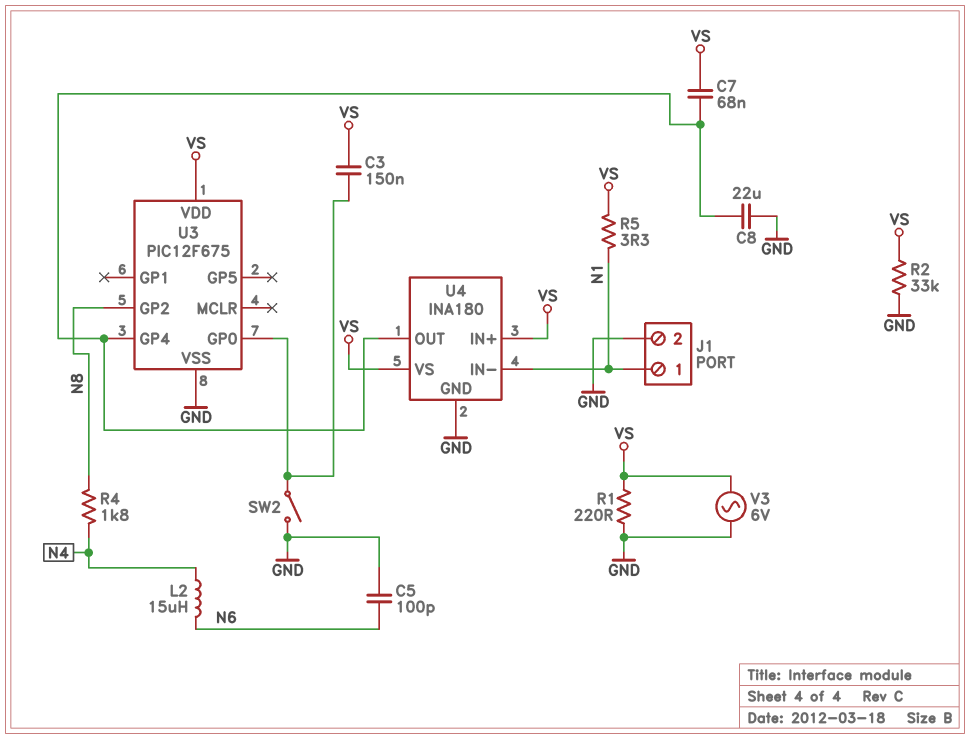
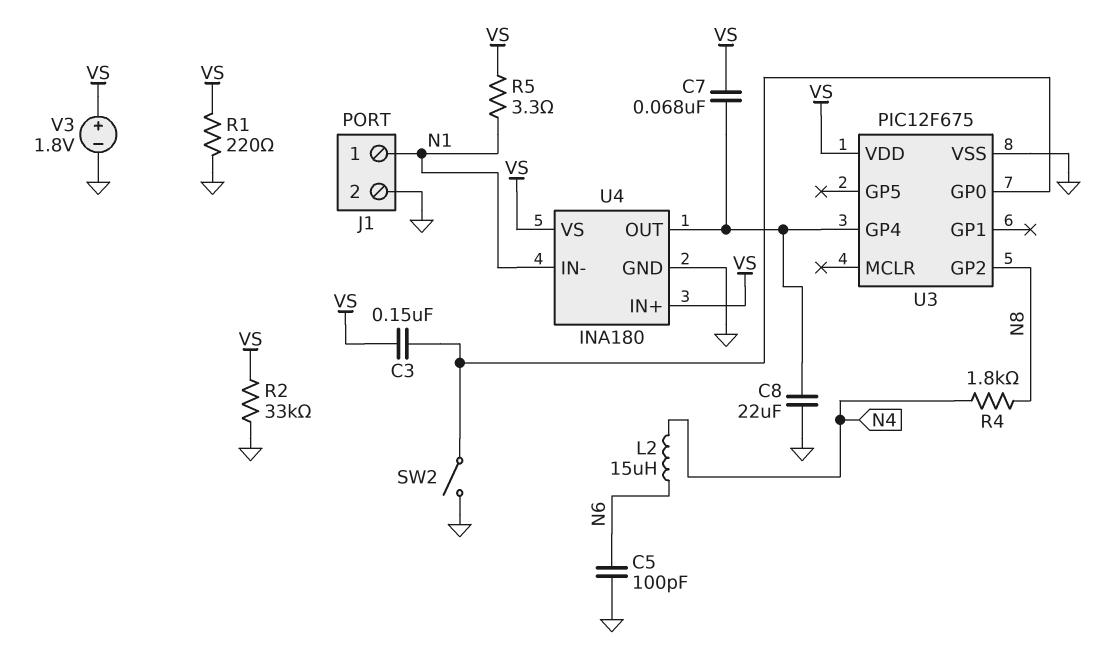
V3: AC 6V (GND, VS) -> 1.8V (plus VS, minus GND)

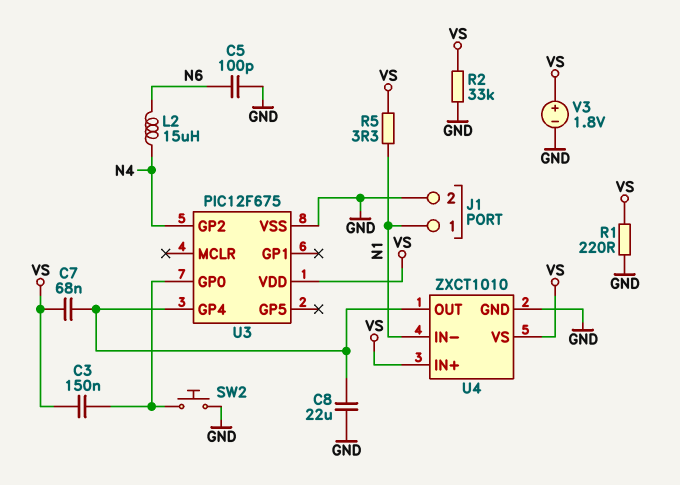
R4: 1.8k (N4, N8) -> none
SW2: switch (GND, U3/GP0) -> button (GND, U3/GP0)
U3 pin GP2: N8 -> N4
U4: INA180 -> ZXCT1010

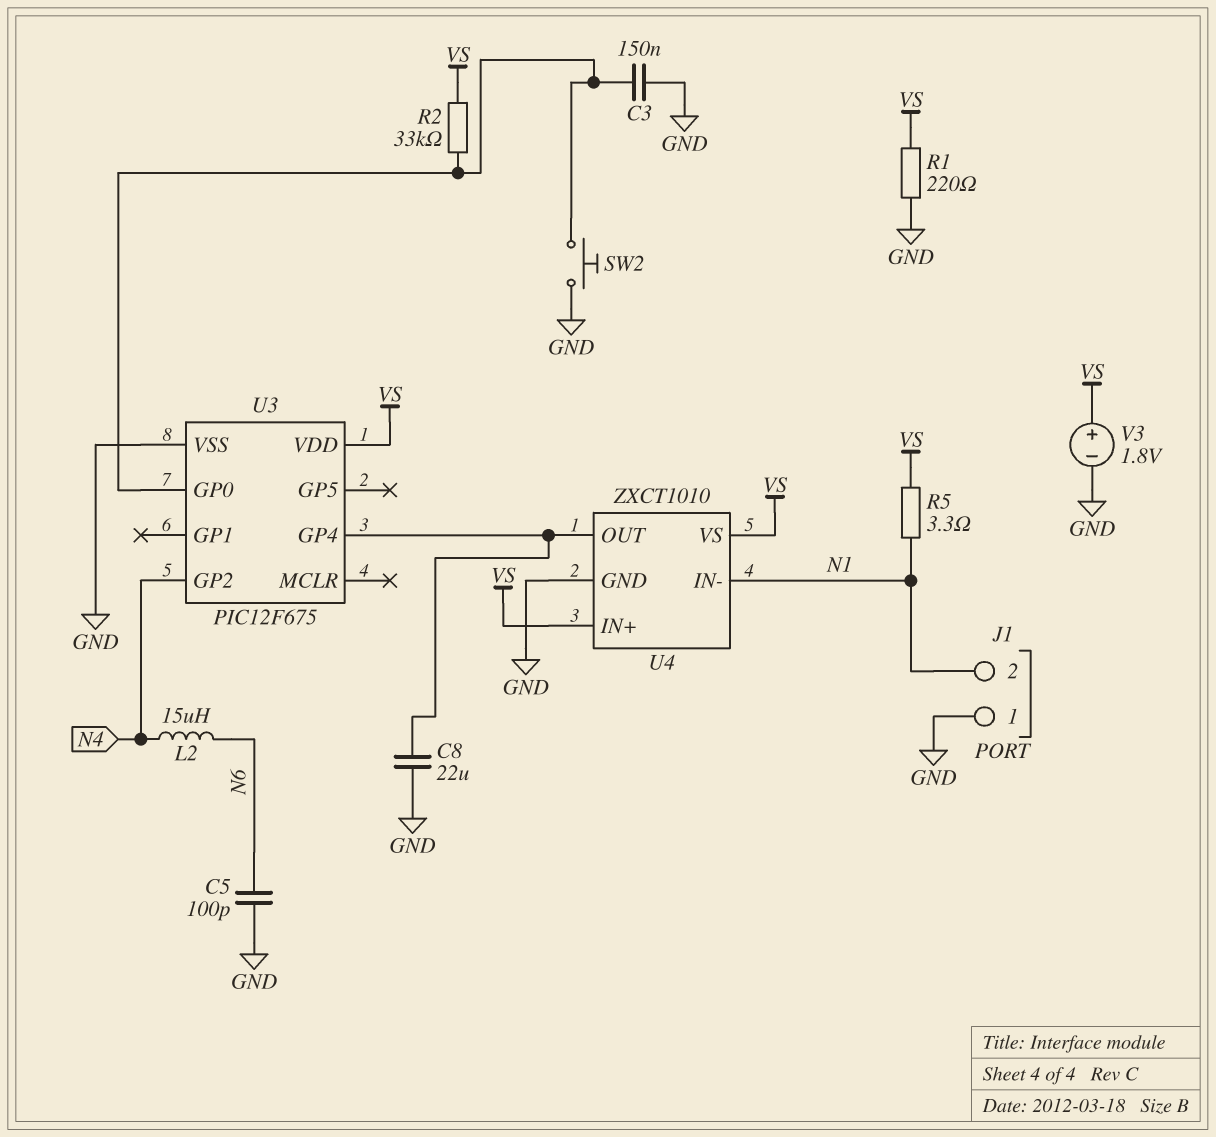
C3: 150nF (U3/GP0, VS) -> 150nF (GND, U3/GP0)
C7: 68nF (U3/GP4, VS) -> none
J1 pin 1: N1 -> GND
J1 pin 2: GND -> N1
R2: 33k (GND, VS) -> 33k (U3/GP0, VS)

